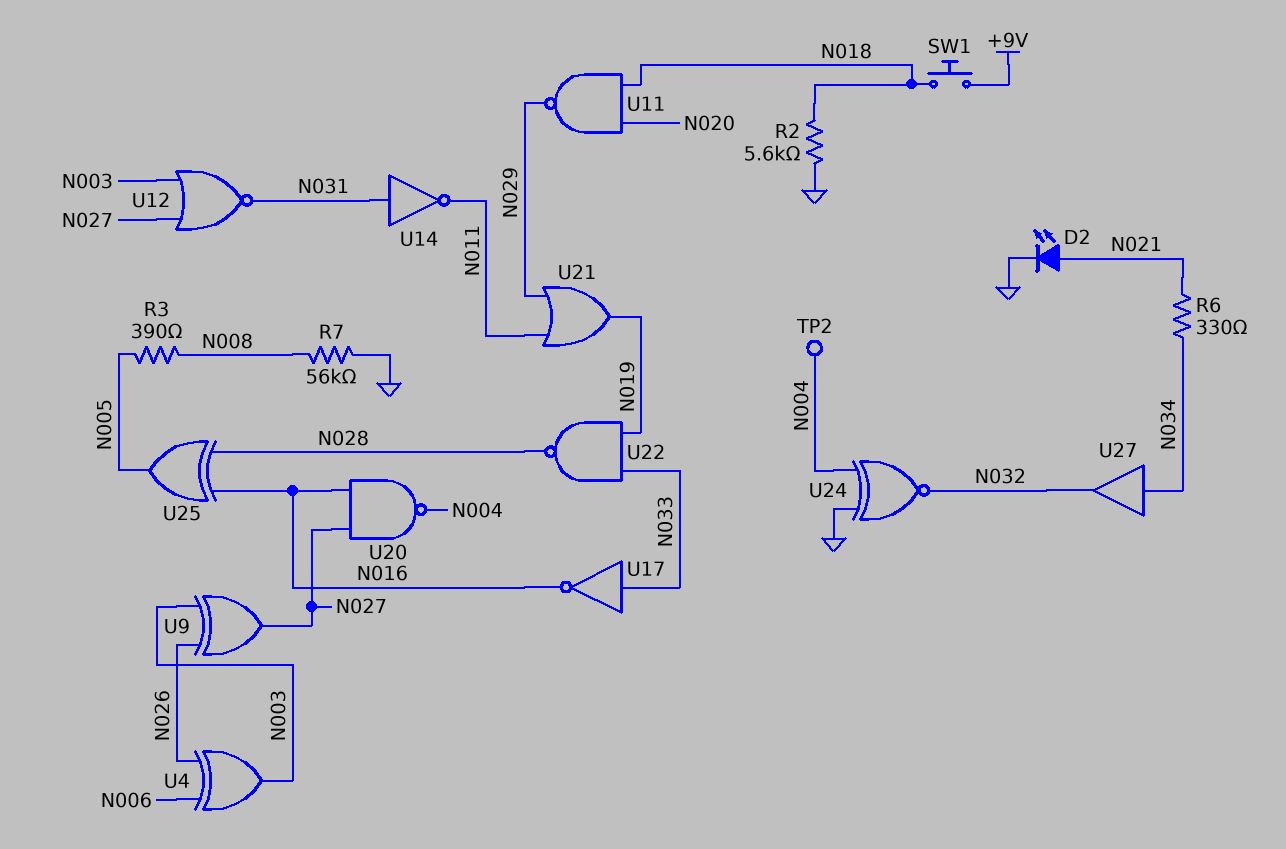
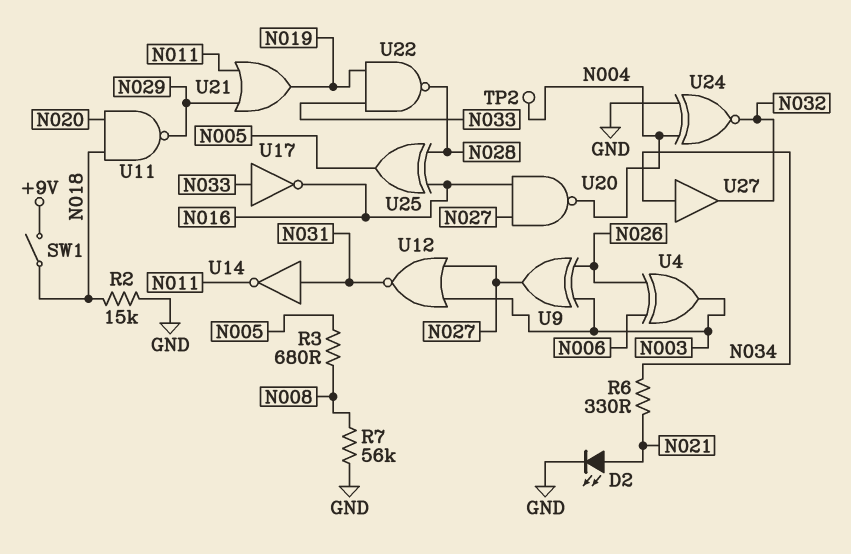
R2: 5.6k (GND, N018) -> 15k (GND, N018)
R3: 390 (N005, N008) -> 680 (N005, N008)
SW1: button (+9V, N018) -> switch (+9V, N018)

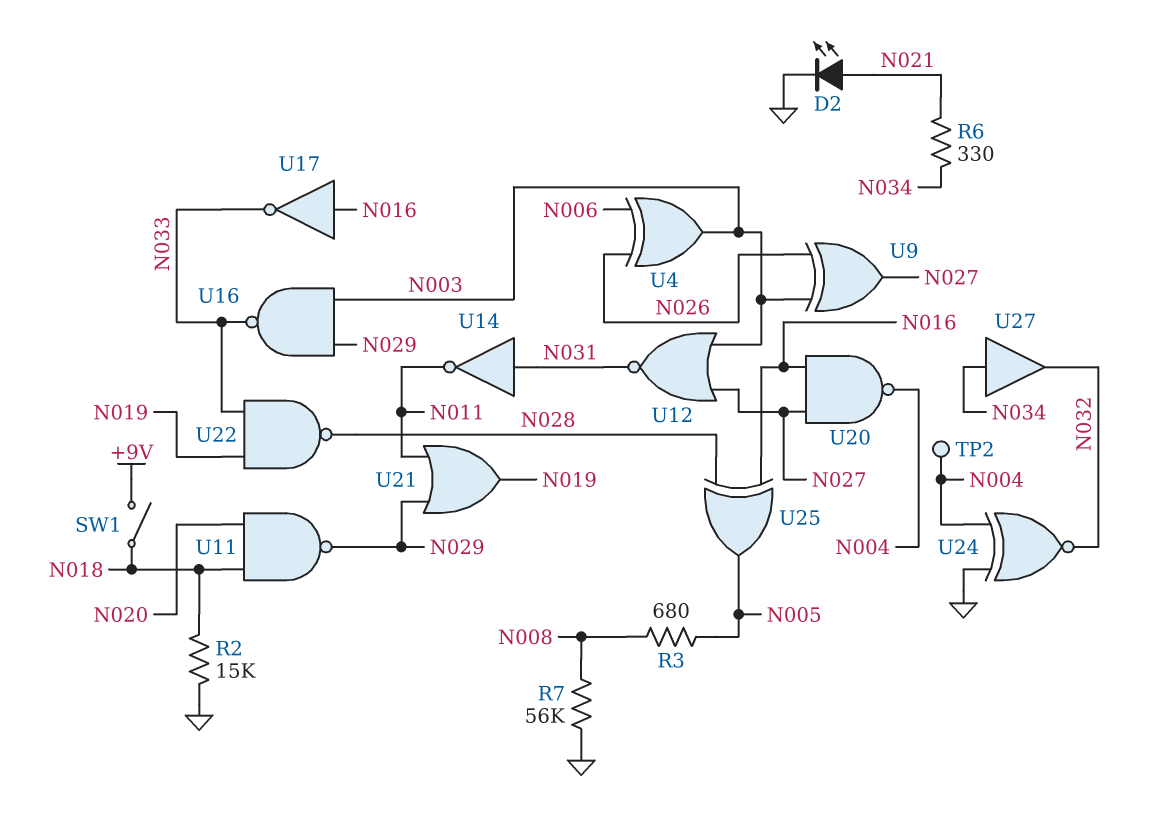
U16: none -> NAND (in N003, in N029, out N033)
U17: NOT (in N033, out N016) -> NOT (in N016, out N033)

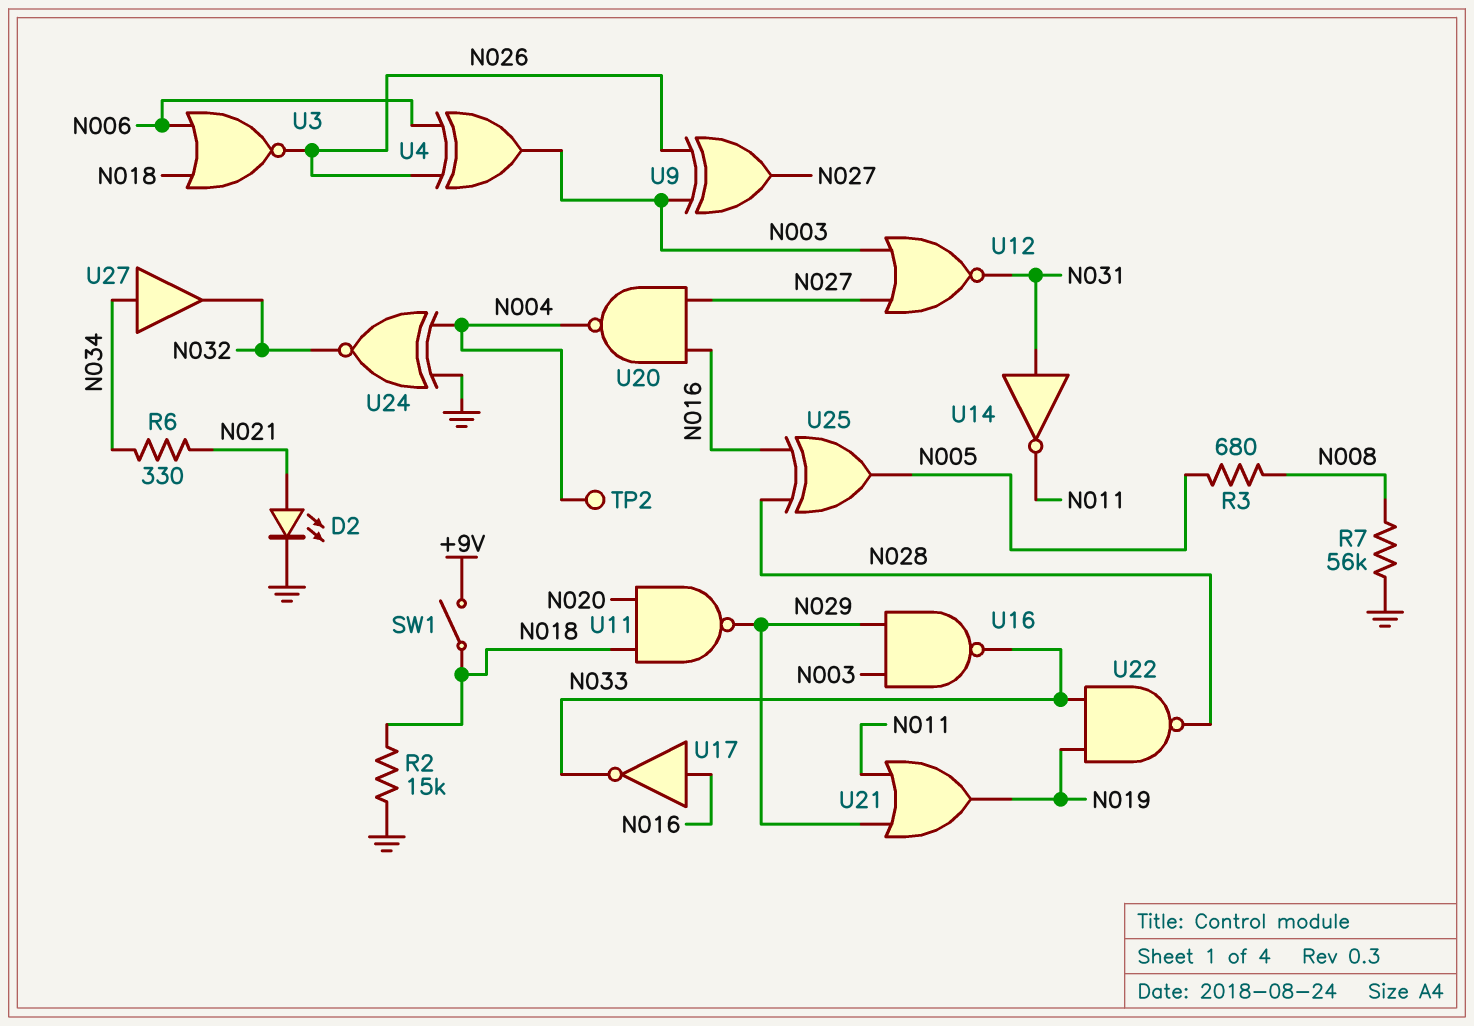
U3: none -> NOR (in N006, in N018, out N026)

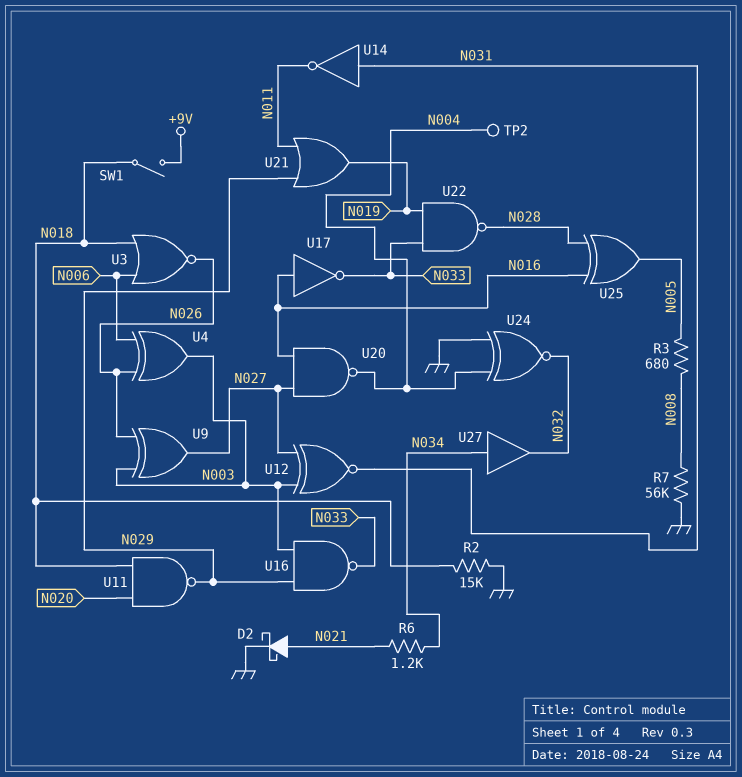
D2: LED (A N021, K GND) -> schottky (A N021, K GND)
R6: 330 (N021, N034) -> 1.2k (N021, N034)
U12: NOR (in N003, in N027, out N031) -> XNOR (in N003, in N027, out N031)

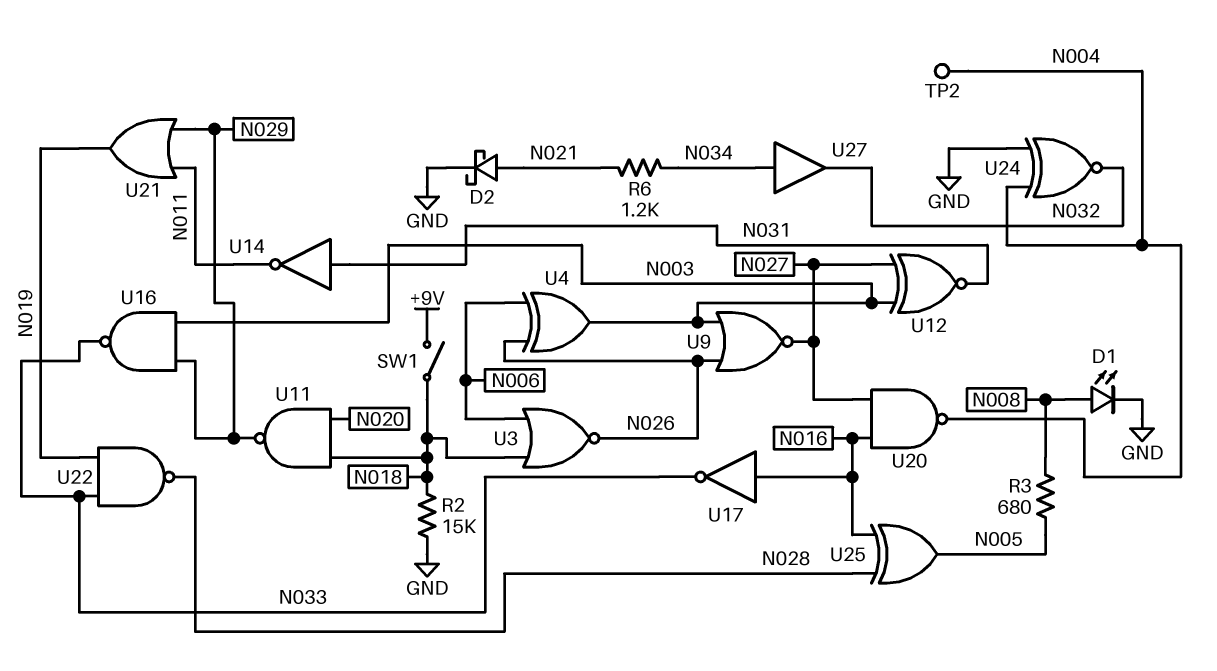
D1: none -> LED (A N008, K GND)
R7: 56k (GND, N008) -> none
U9: XOR (in N003, in N026, out N027) -> NOR (in N003, in N026, out N027)

